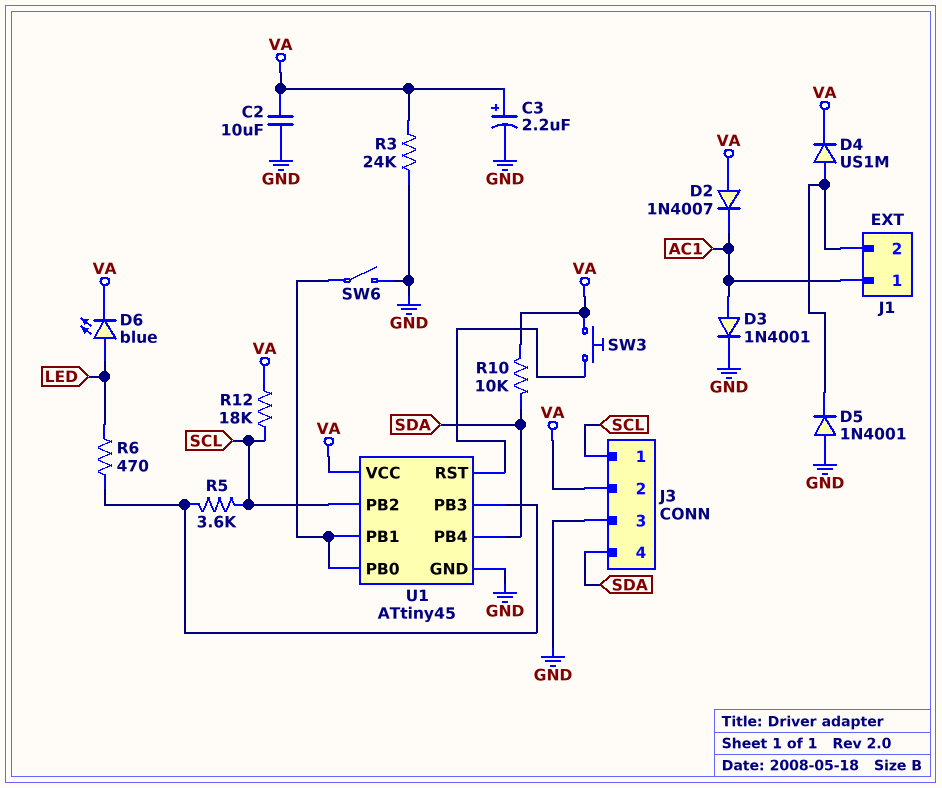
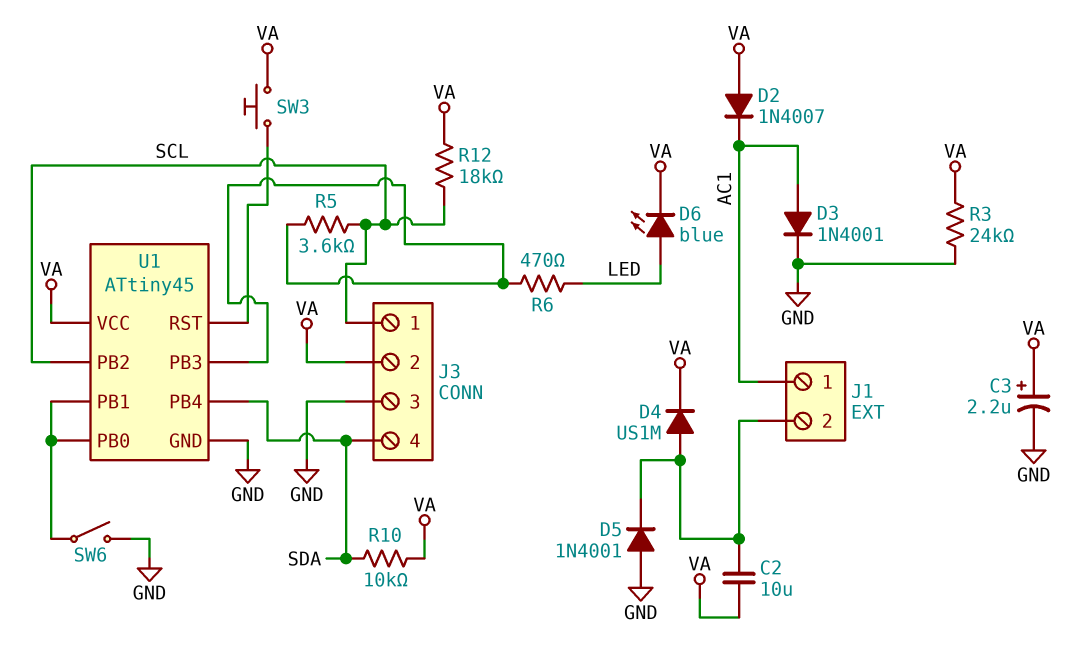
C2: 10uF (GND, VA) -> 10uF (J1/2, VA)

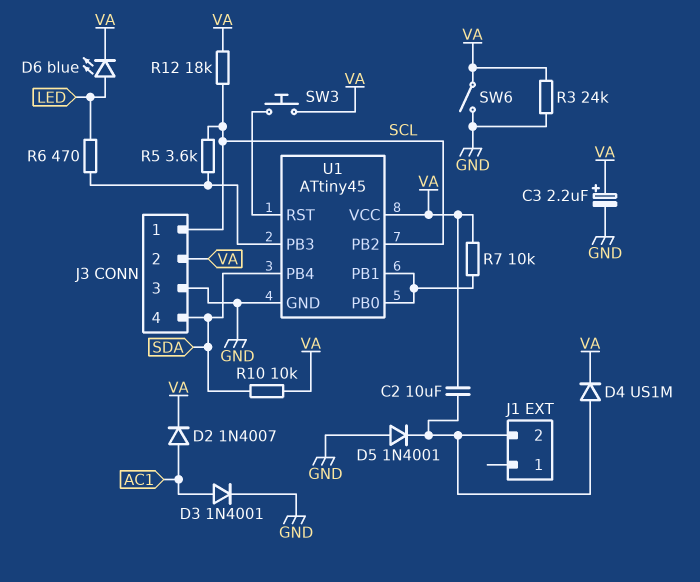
D2: diode 1N4007 (A VA, K AC1) -> diode 1N4007 (A AC1, K VA)
J1 pin 1: AC1 -> none
R7: none -> 10k (U1/PB0, VA)
SW6: switch (GND, U1/PB0) -> switch (GND, VA)

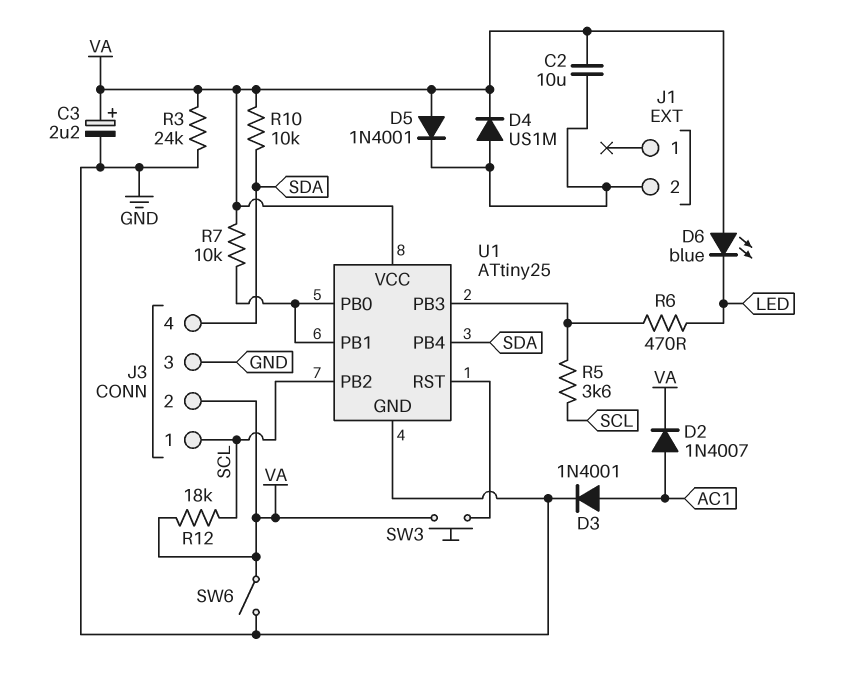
D5: diode 1N4001 (A GND, K J1/2) -> diode 1N4001 (A VA, K J1/2)
D6: LED blue (A LED, K VA) -> LED blue (A VA, K LED)
U1: ATtiny45 -> ATtiny25

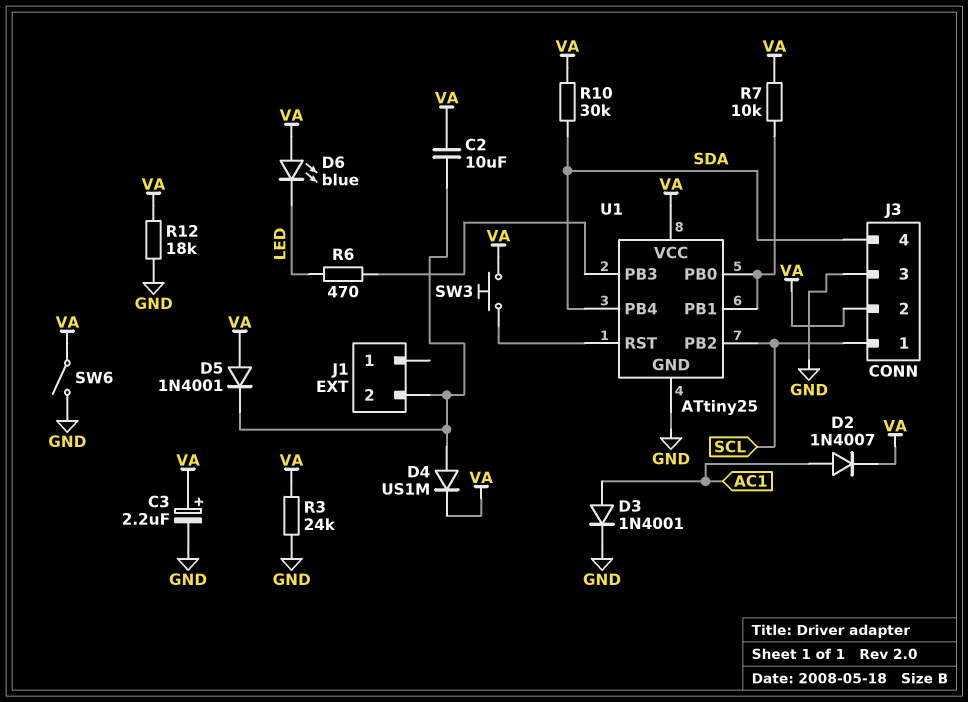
R5: 3.6k (SCL, U1/PB3) -> none
R10: 10k (SDA, VA) -> 30k (SDA, VA)
R12: 18k (SCL, VA) -> 18k (GND, VA)

